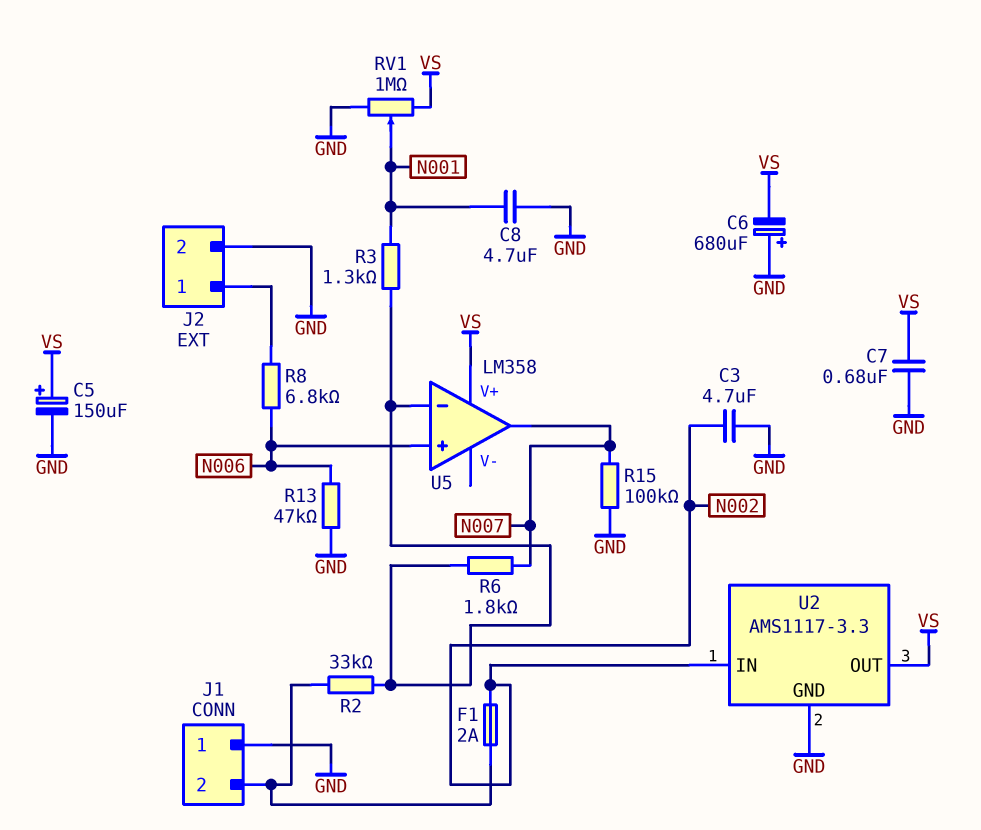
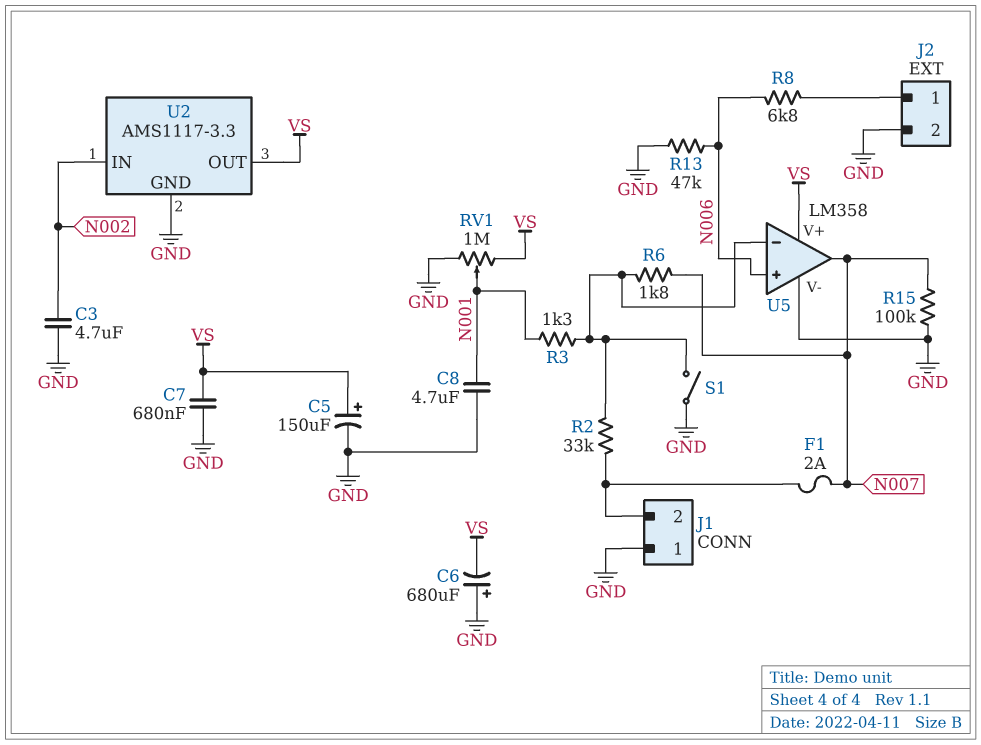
F1: 2A (J1/2, N002) -> 2A (J1/2, N007)
S1: none -> switch (GND, U5/in-)
U5 pin V-: none -> GND

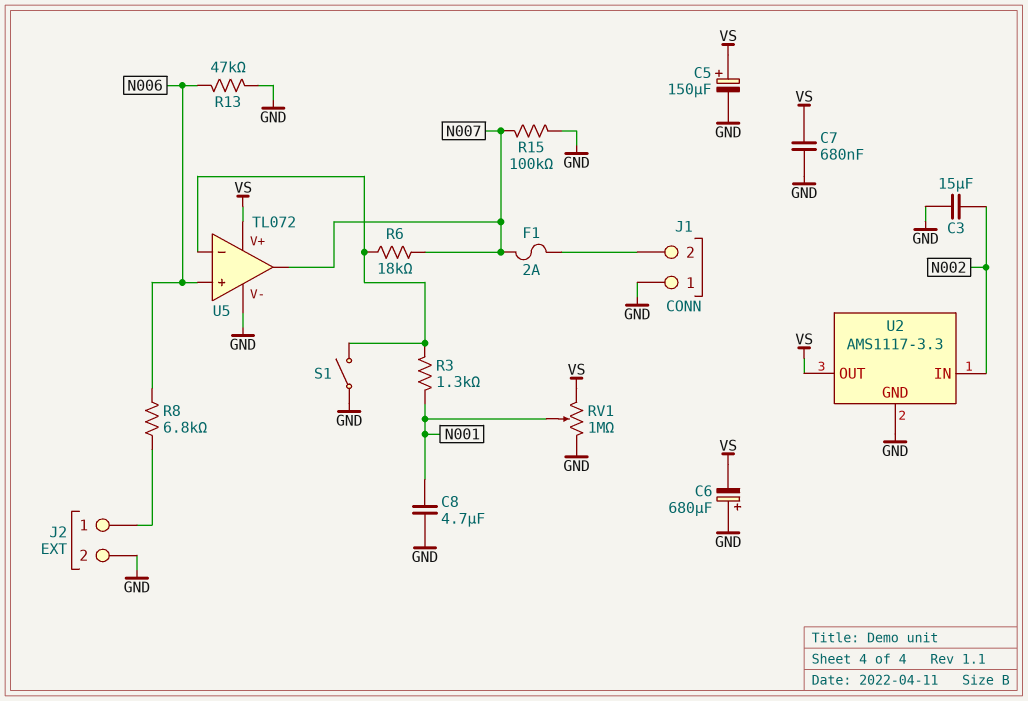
C3: 4.7uF (GND, N002) -> 15uF (GND, N002)
R2: 33k (J1/2, U5/in-) -> none
R6: 1.8k (N007, U5/in-) -> 18k (N007, U5/in-)
U5: LM358 -> TL072

